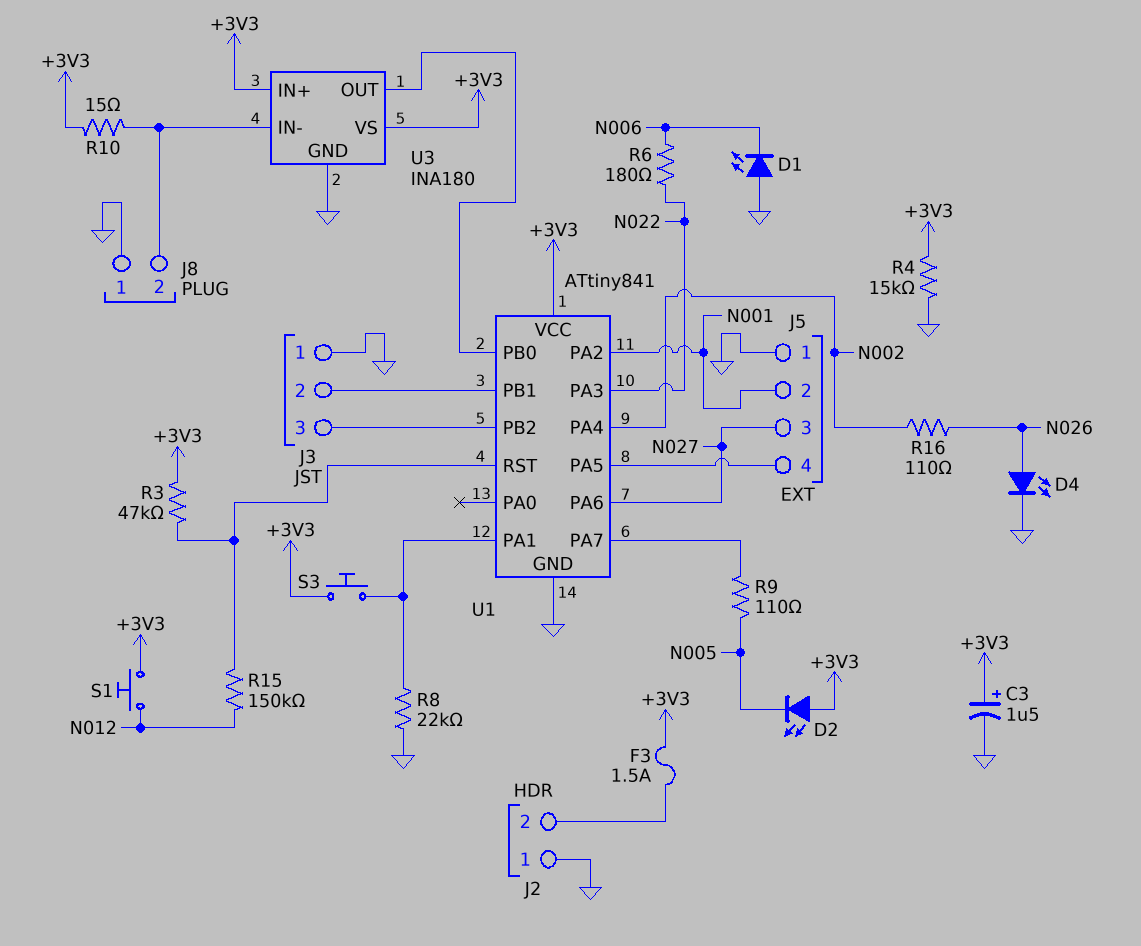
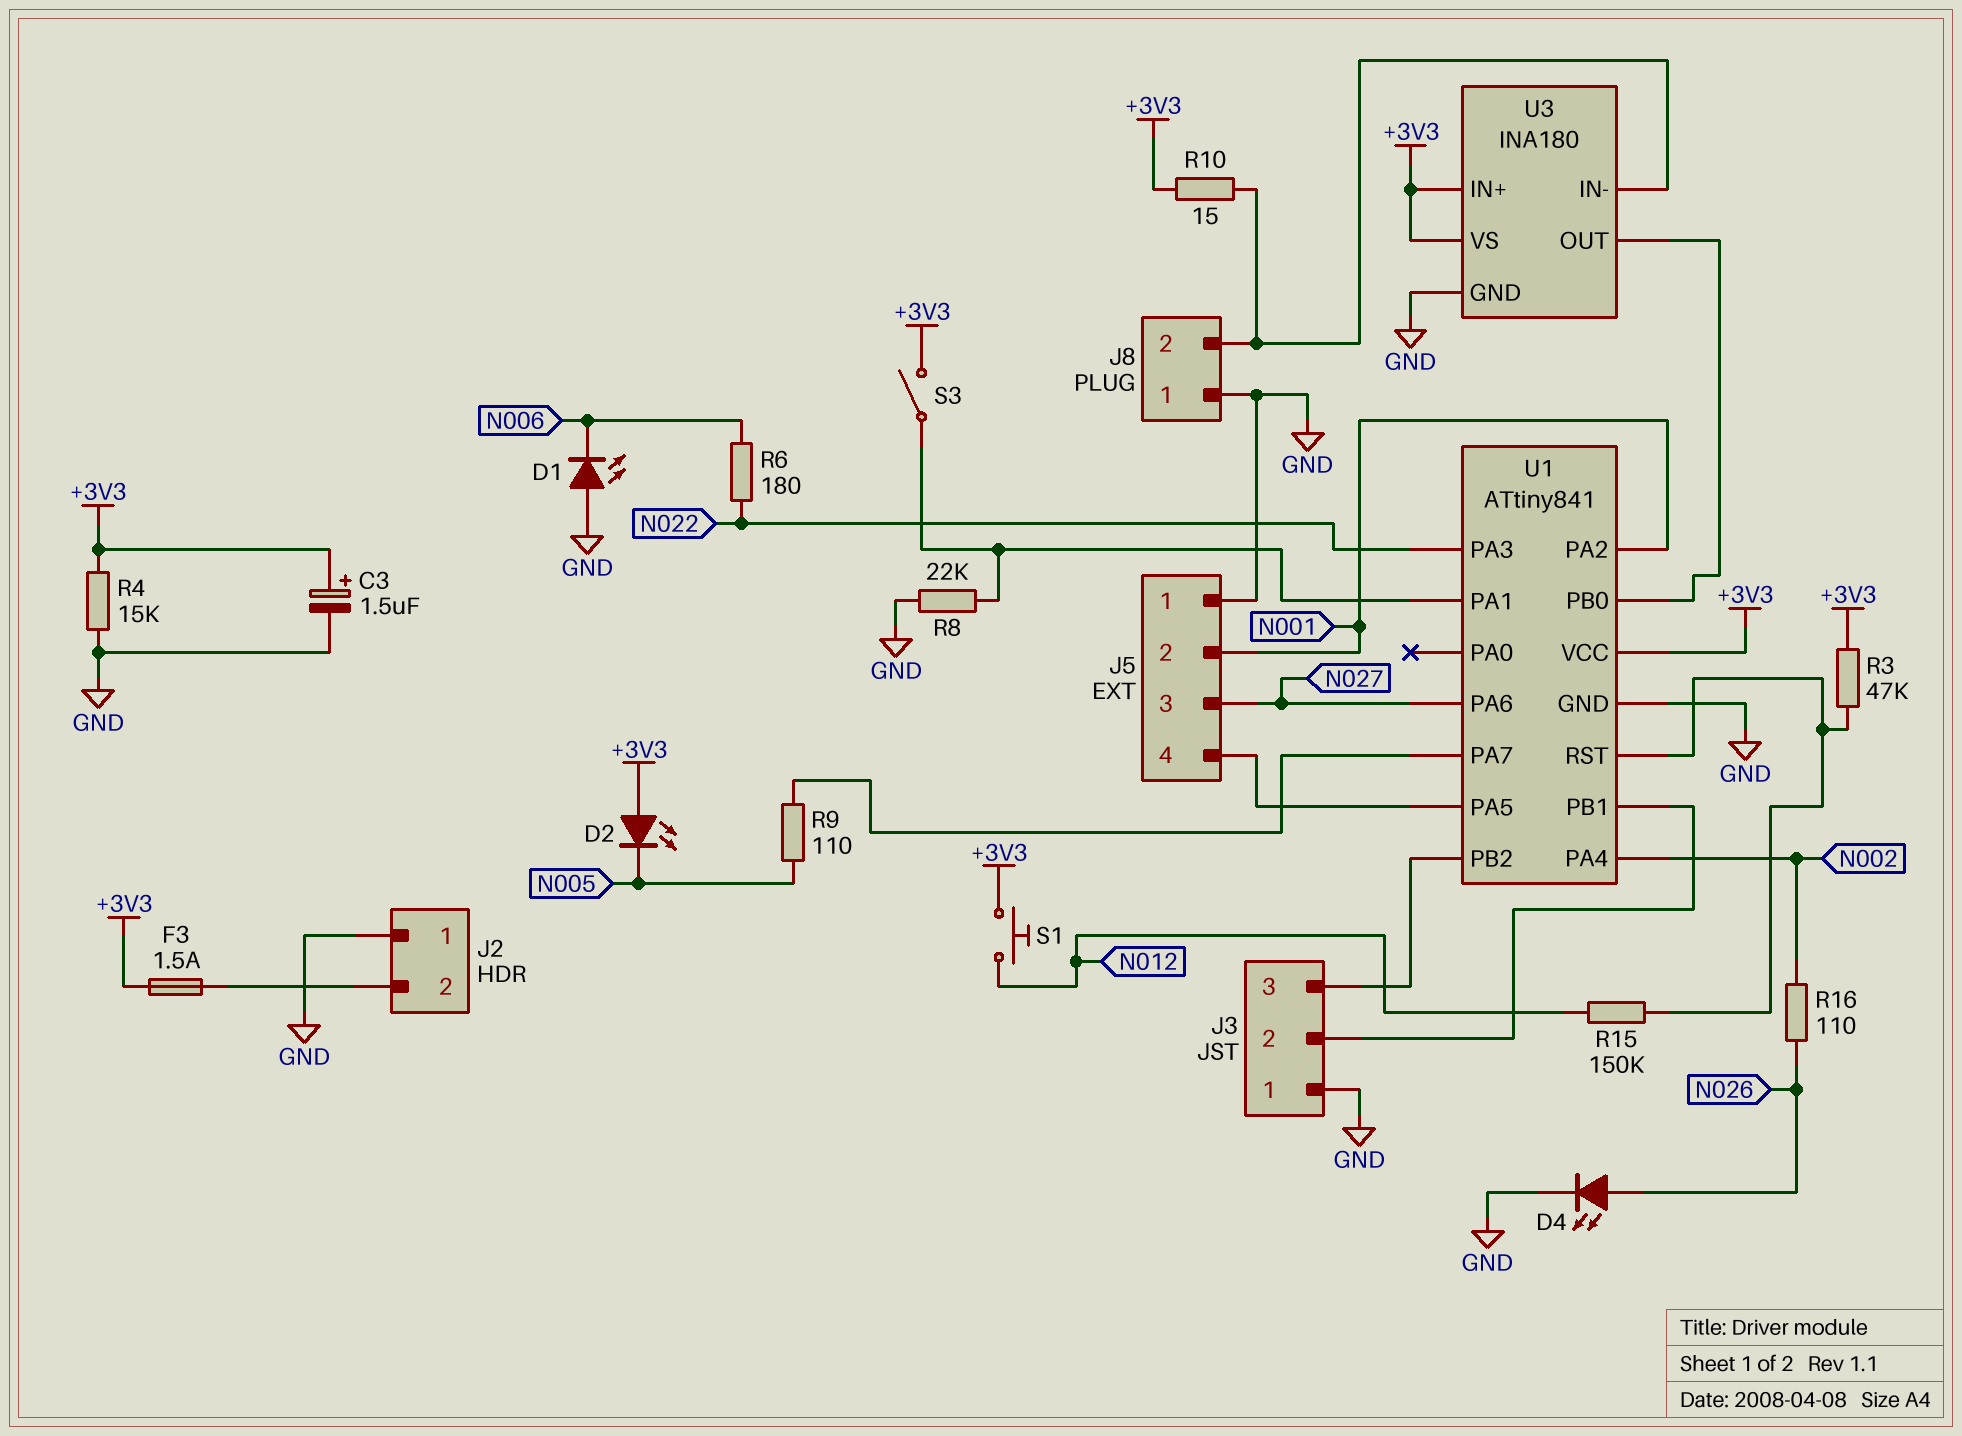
S3: button (+3V3, U1/PA1) -> switch (+3V3, U1/PA1)

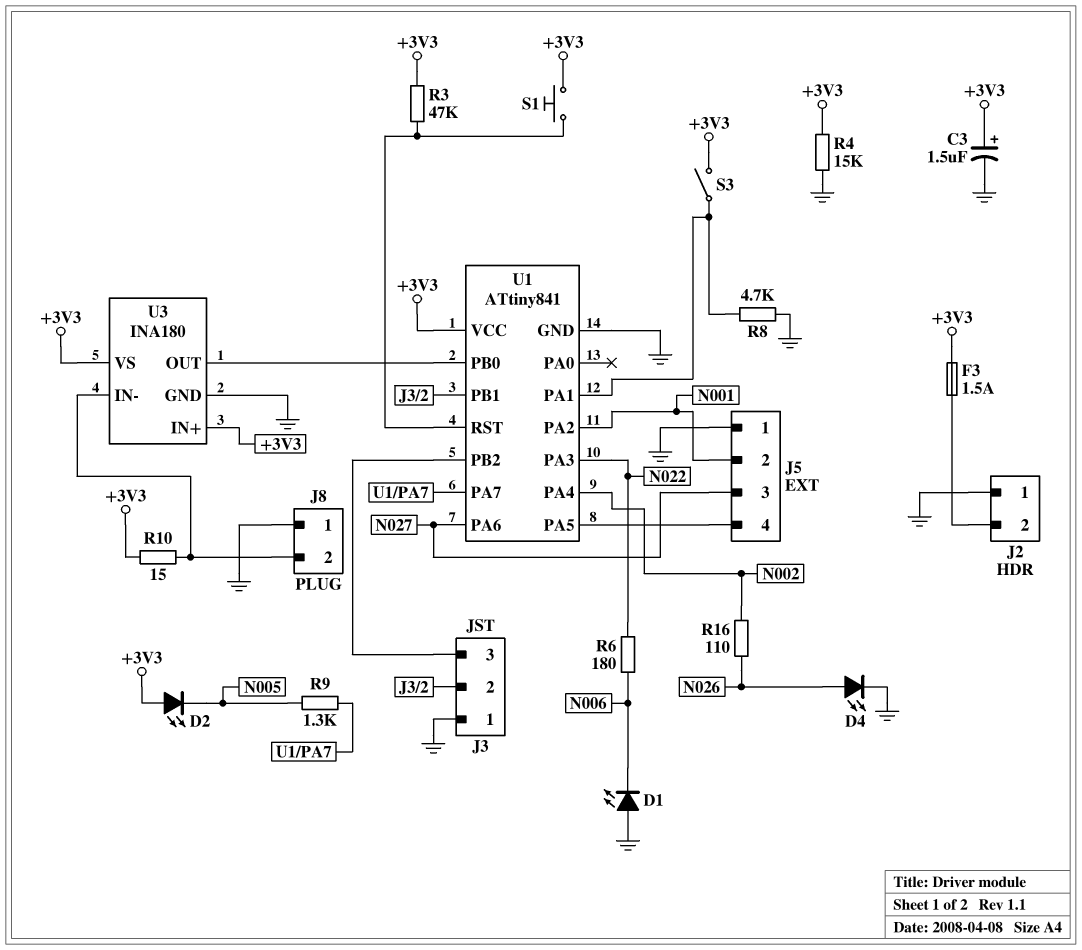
R8: 22k (GND, U1/PA1) -> 4.7k (GND, U1/PA1)
R9: 110 (N005, U1/PA7) -> 1.3k (N005, U1/PA7)
R15: 150k (N012, U1/RST) -> none
S1: button (+3V3, N012) -> button (+3V3, U1/RST)

